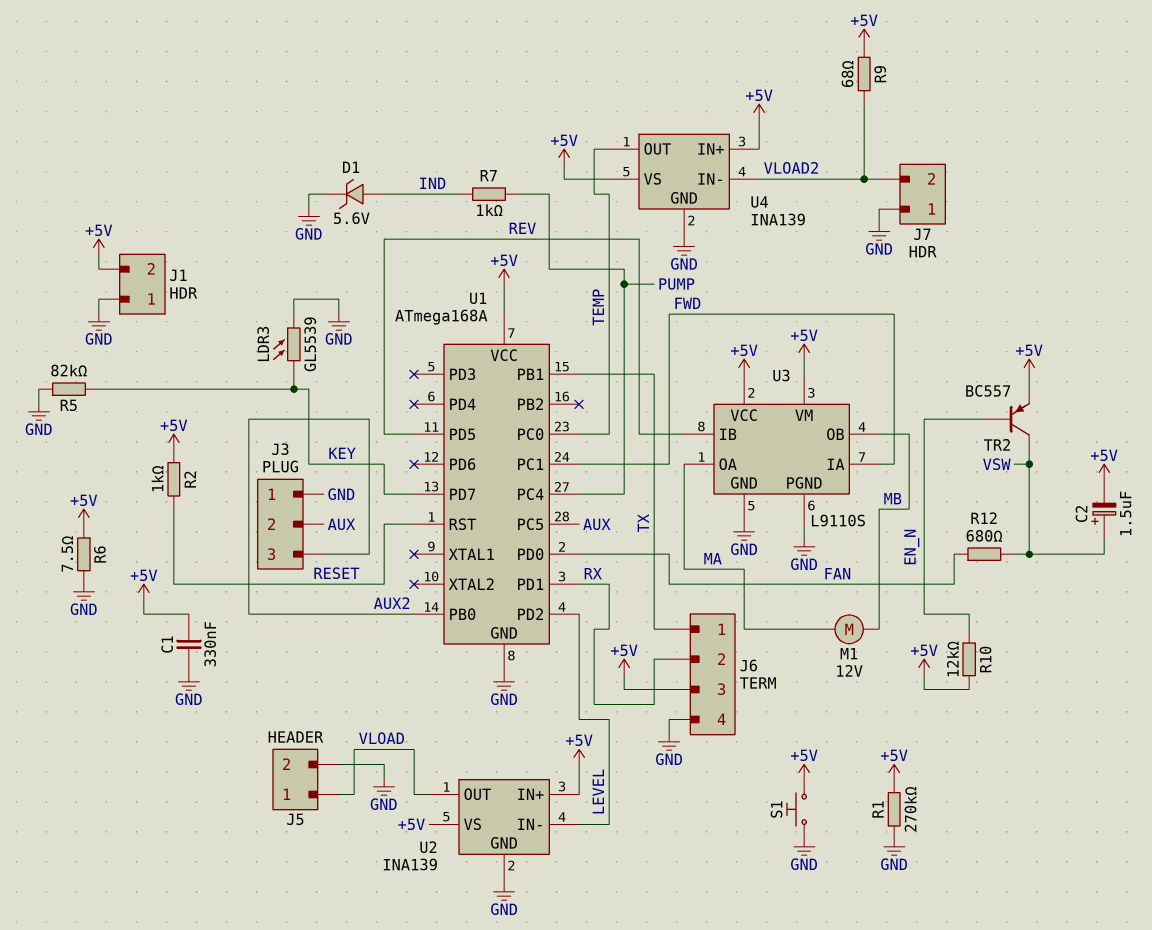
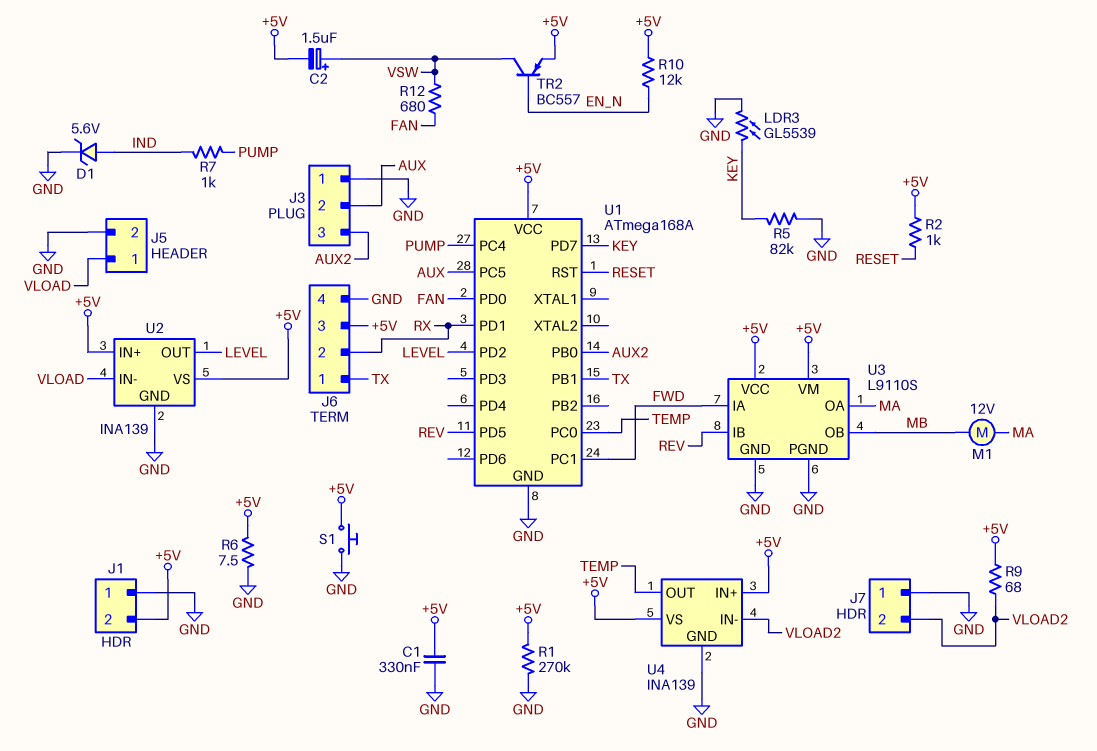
U2 pin IN-: LEVEL -> VLOAD
U2 pin OUT: VLOAD -> LEVEL

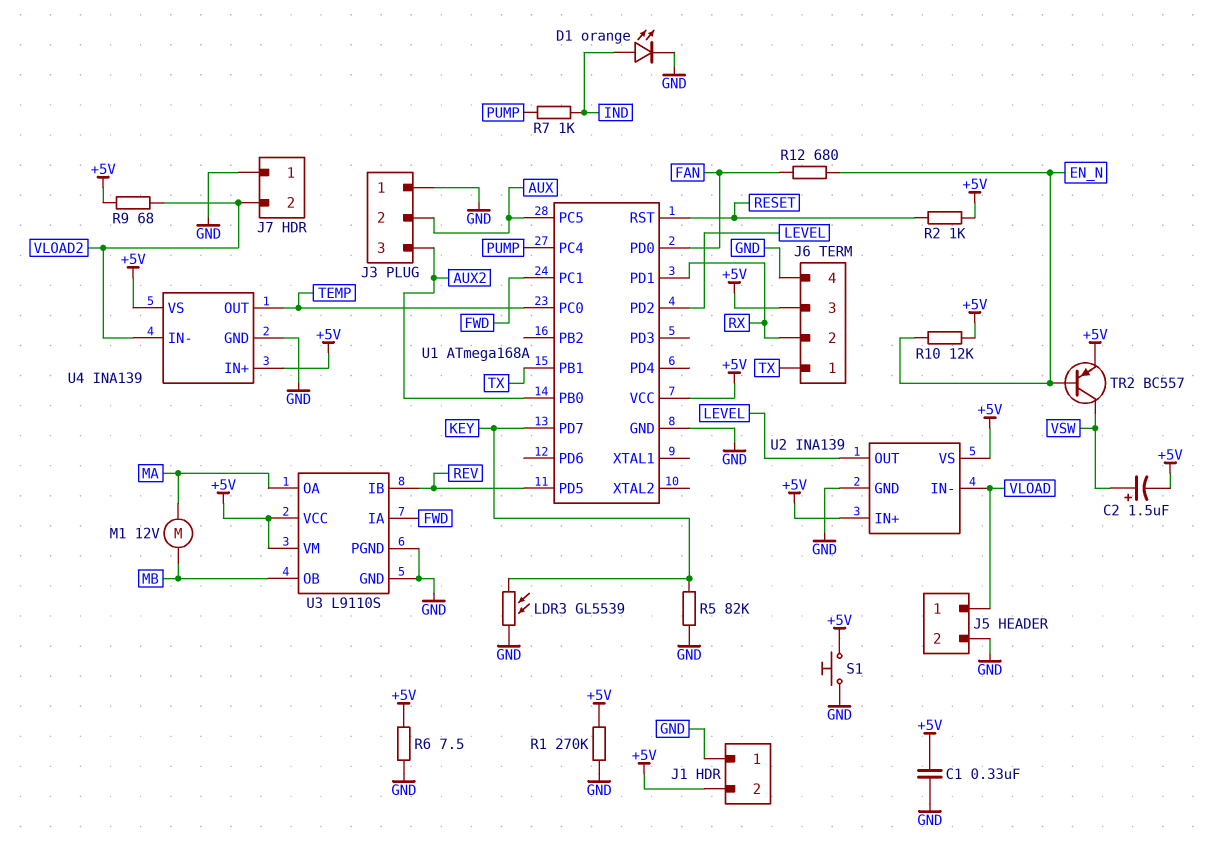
D1: zener 5.6V (A IND, K GND) -> LED orange (A IND, K GND)
R12: 680 (FAN, VSW) -> 680 (EN_N, FAN)

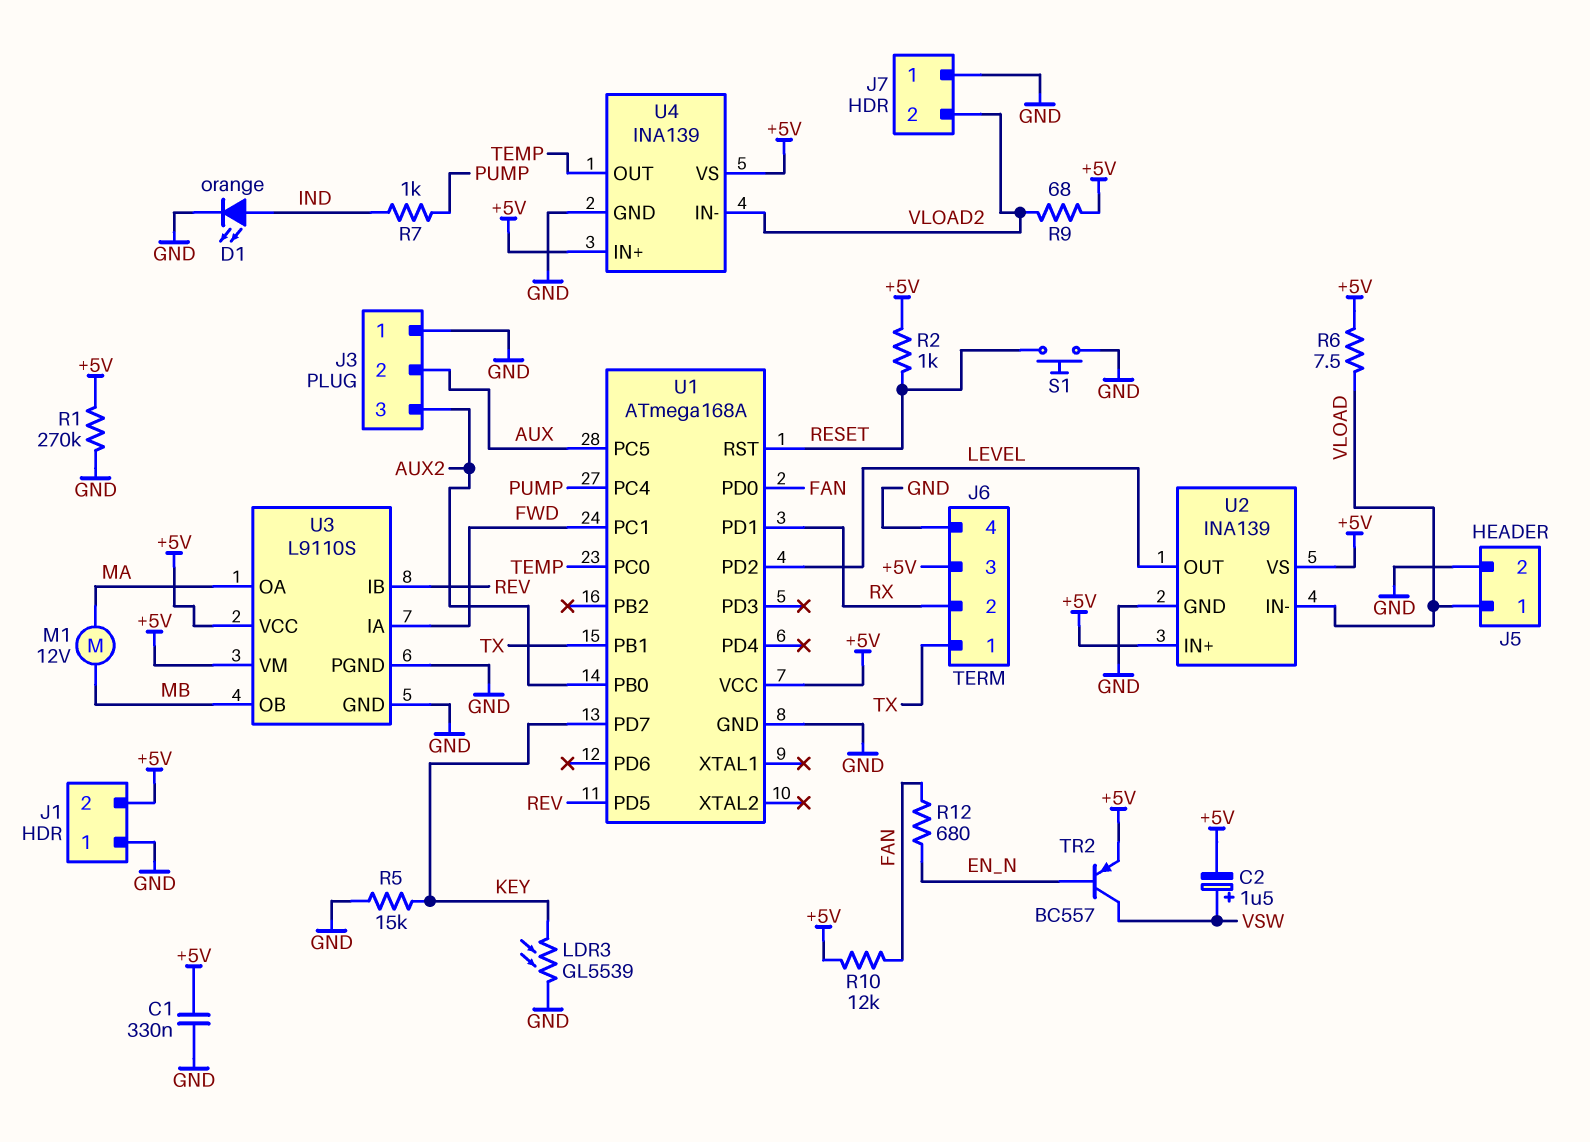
R5: 82k (GND, KEY) -> 15k (GND, KEY)
R6: 7.5 (+5V, GND) -> 7.5 (+5V, VLOAD)
R10: 12k (+5V, EN_N) -> 12k (+5V, FAN)
S1: button (+5V, GND) -> button (GND, RESET)

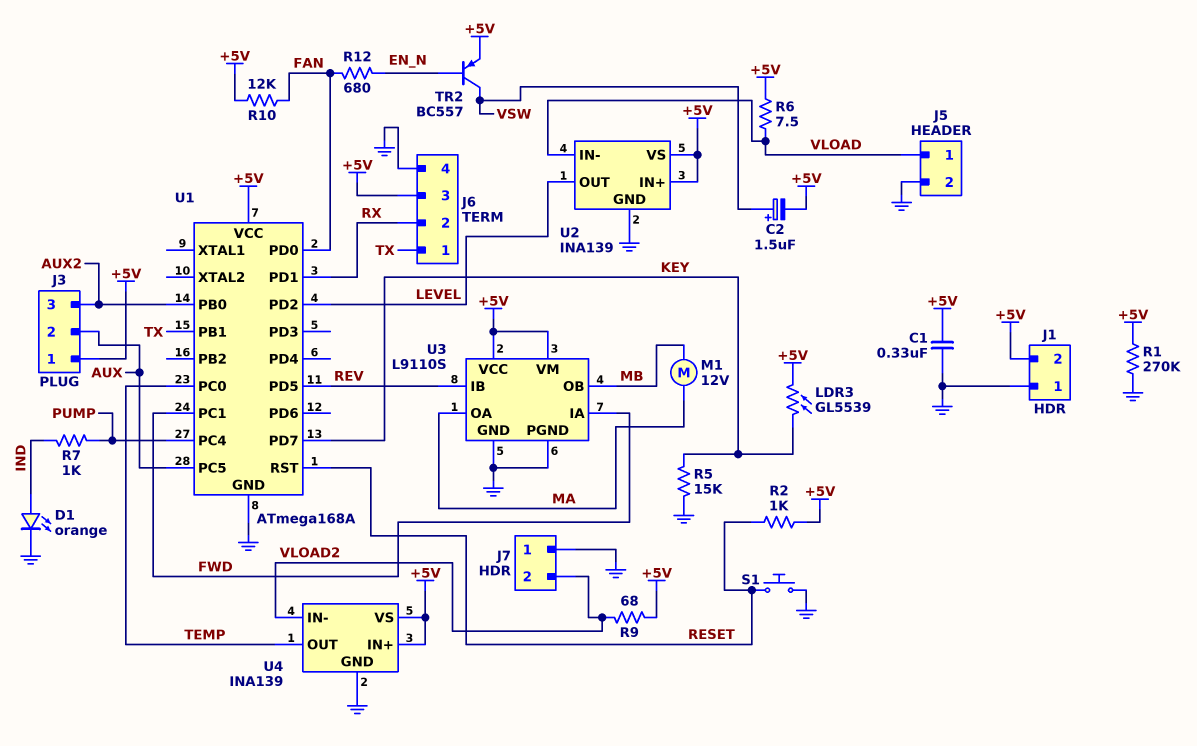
J3 pin 1: GND -> +5V
LDR3: GL5539 (GND, KEY) -> GL5539 (+5V, KEY)

